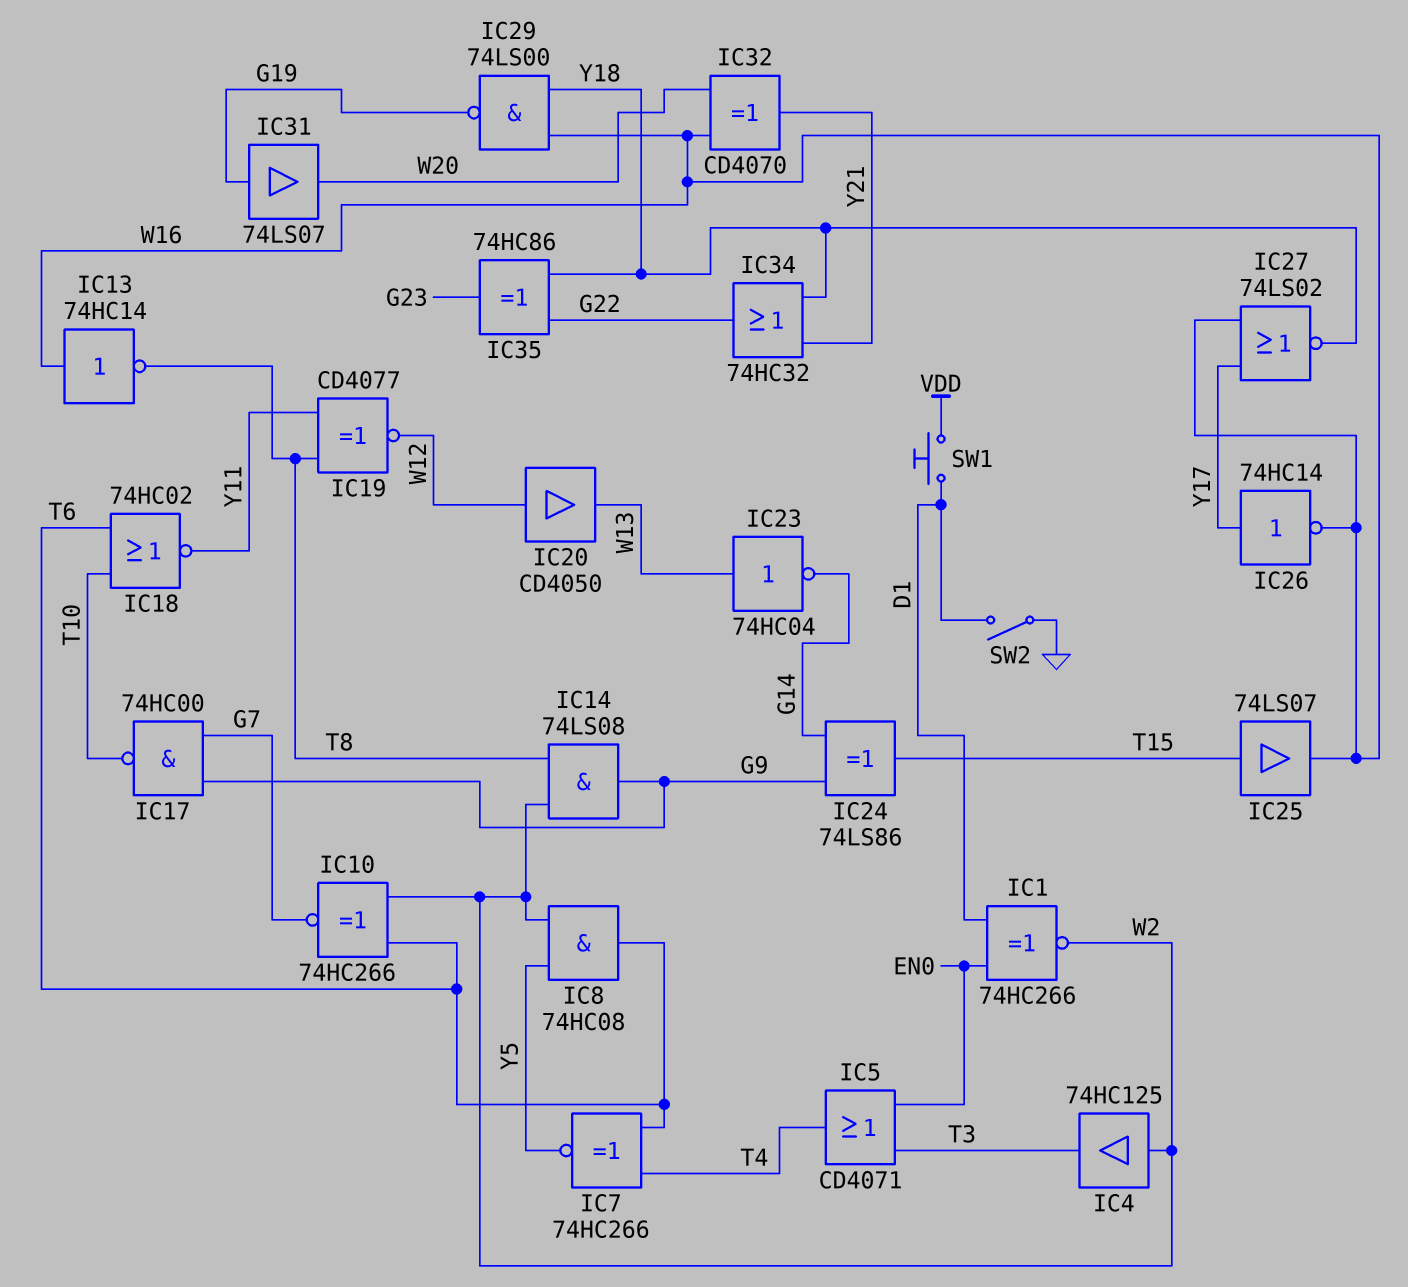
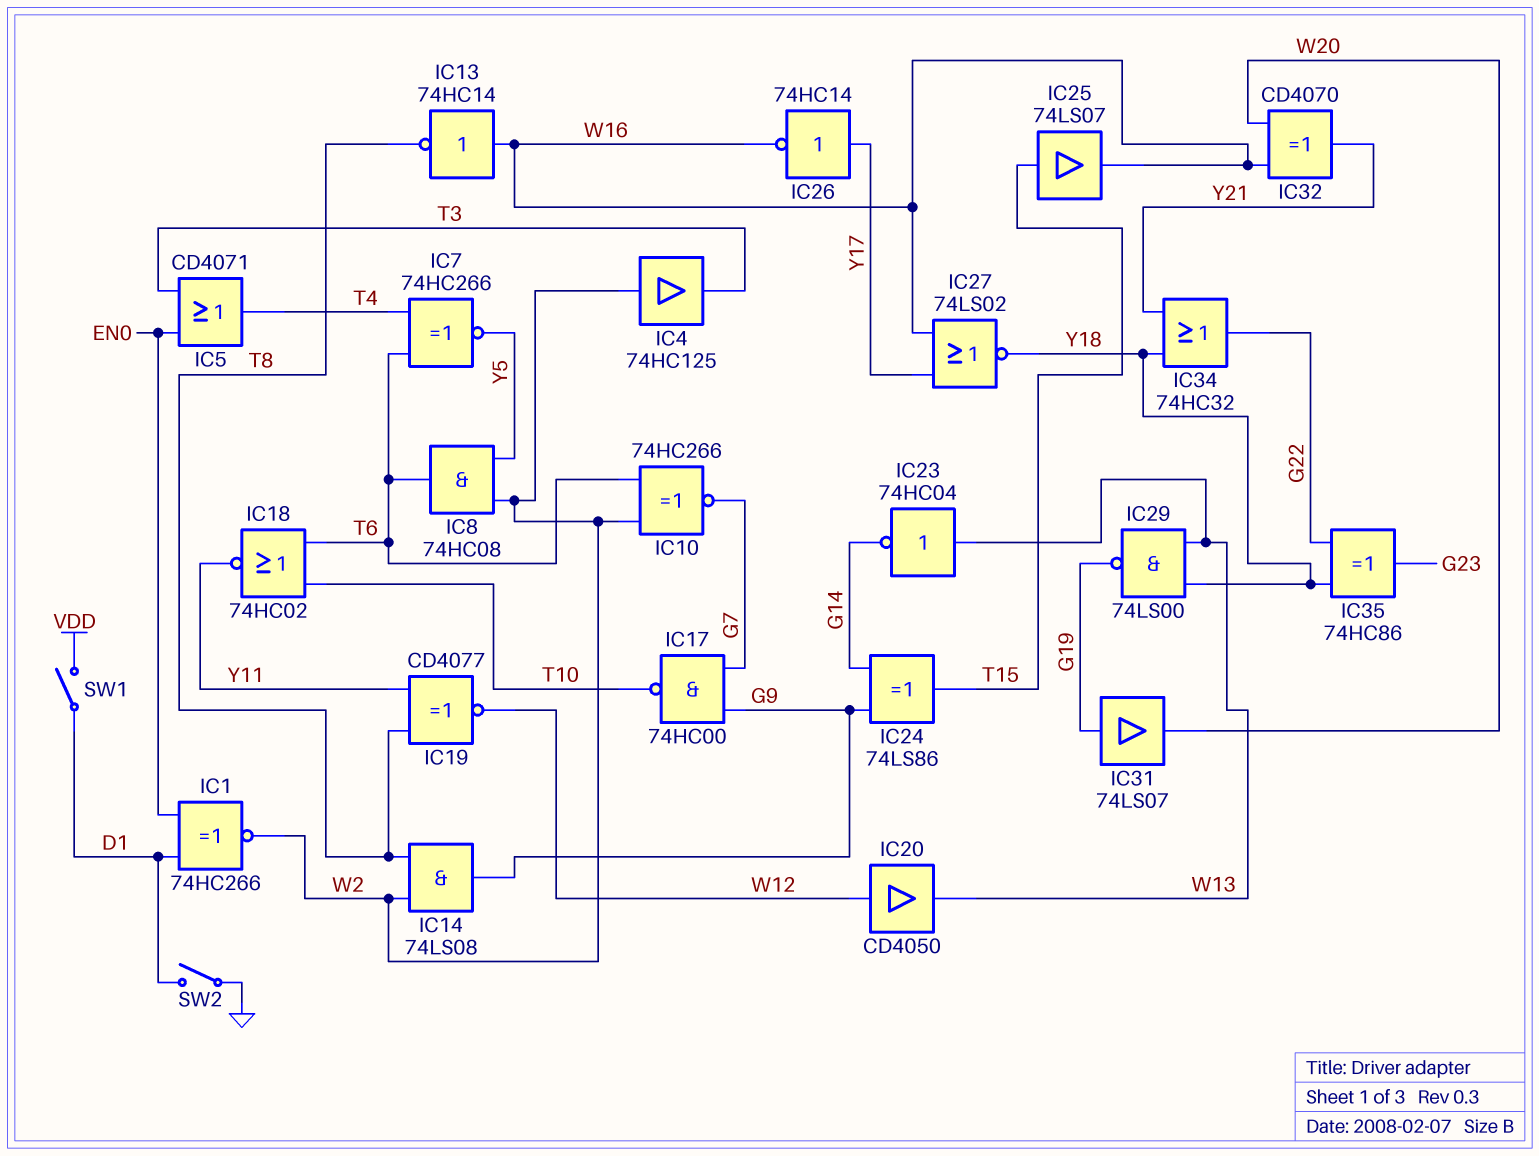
IC29: NAND 74LS00 (in W16, in Y18, out G19) -> NAND 74LS00 (in W13, in Y18, out G19)
SW1: button (D1, VDD) -> switch (D1, VDD)

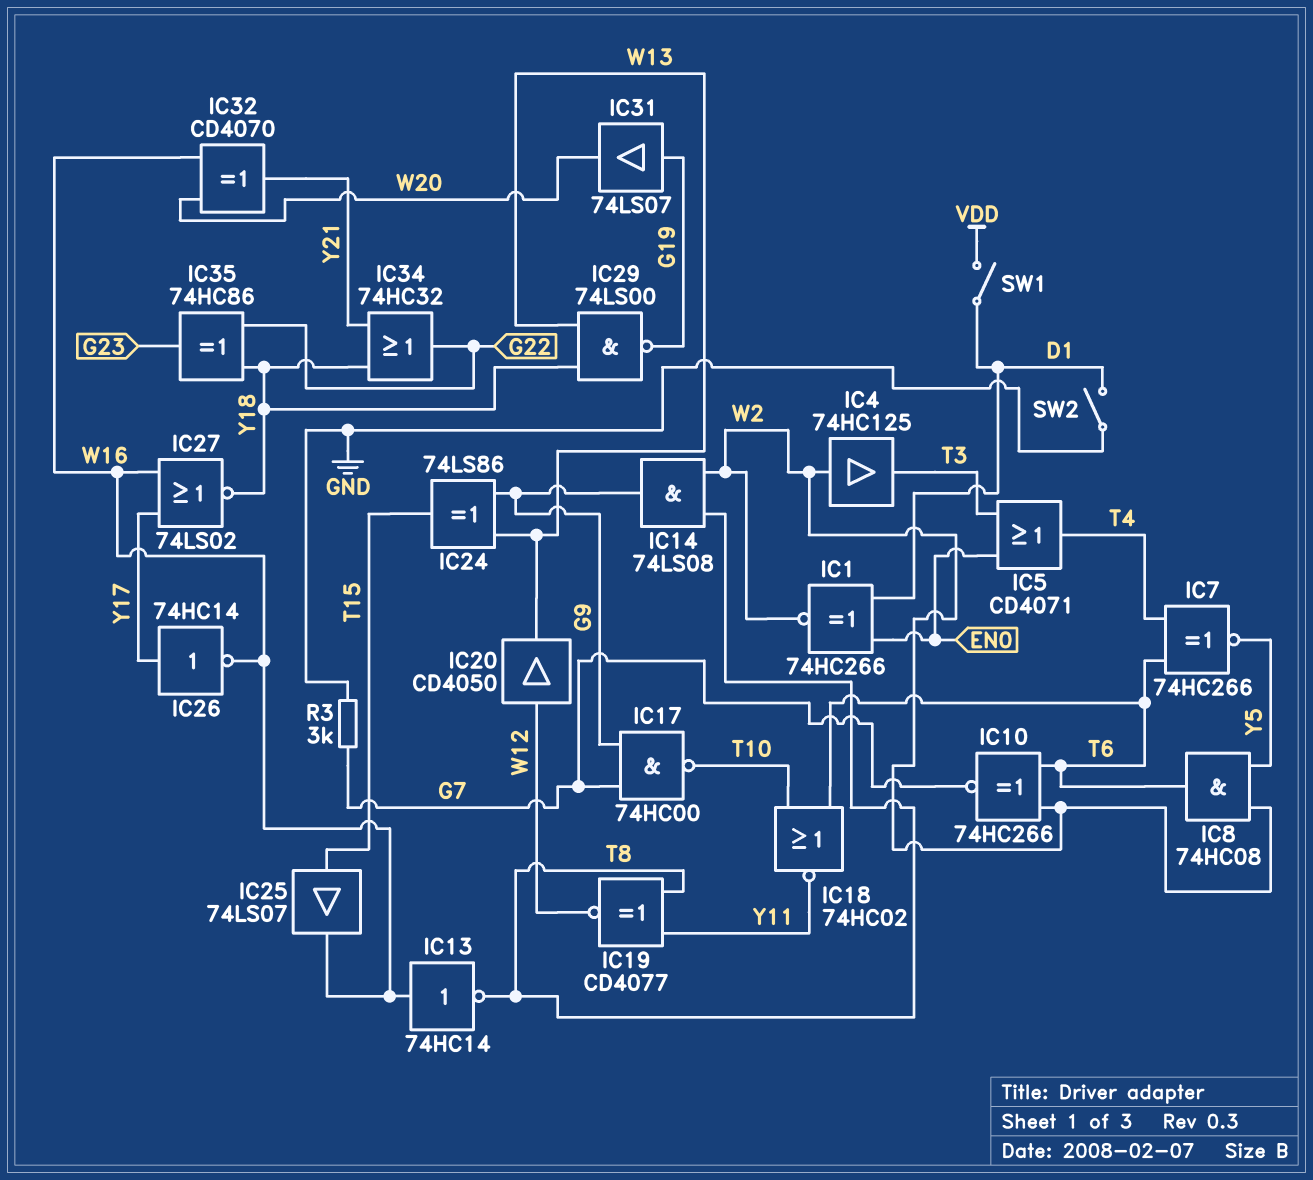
IC23: NOT 74HC04 (in W13, out G14) -> none
IC24: XOR 74LS86 (in G9, in G14, out T15) -> XOR 74LS86 (in G9, in W13, out T15)
R3: none -> 3k (G7, GND)

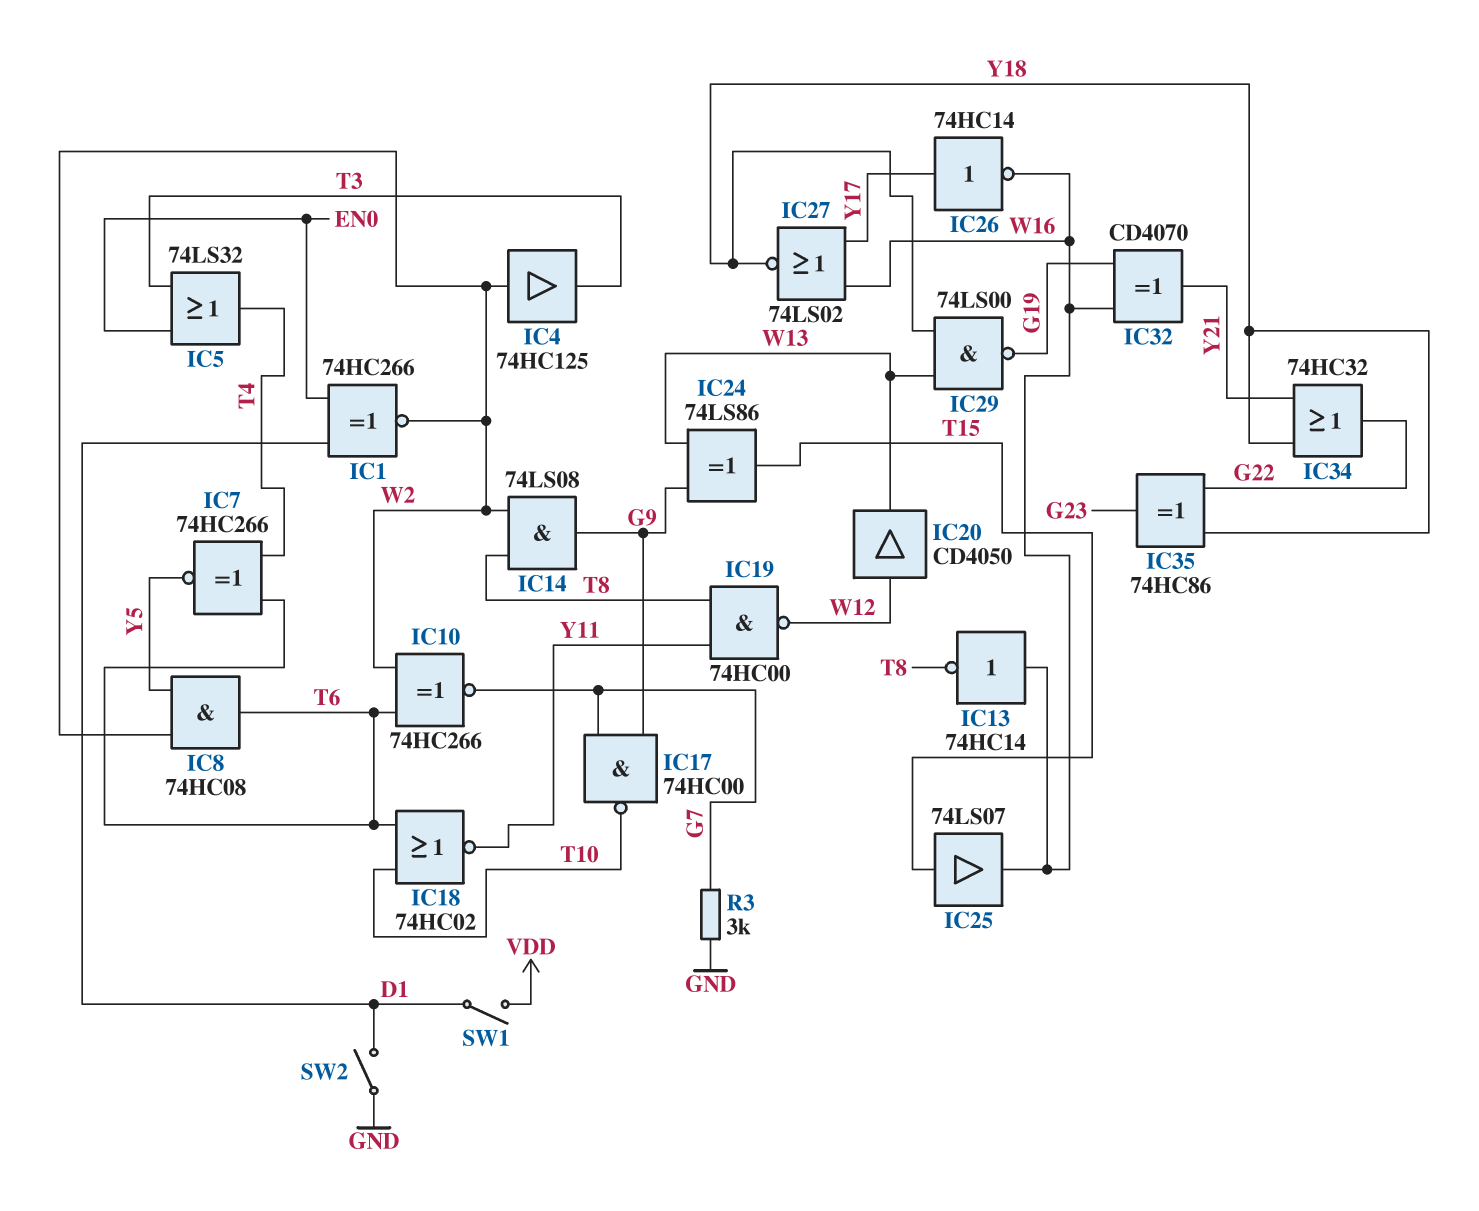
IC5: OR CD4071 (in EN0, in T3, out T4) -> OR 74LS32 (in EN0, in T3, out T4)
IC19: XNOR CD4077 (in T8, in Y11, out W12) -> NAND 74HC00 (in T8, in Y11, out W12)
IC31: buffer 74LS07 (in G19, out W20) -> none
IC32: XOR CD4070 (in W16, in W20, out Y21) -> XOR CD4070 (in G19, in W16, out Y21)

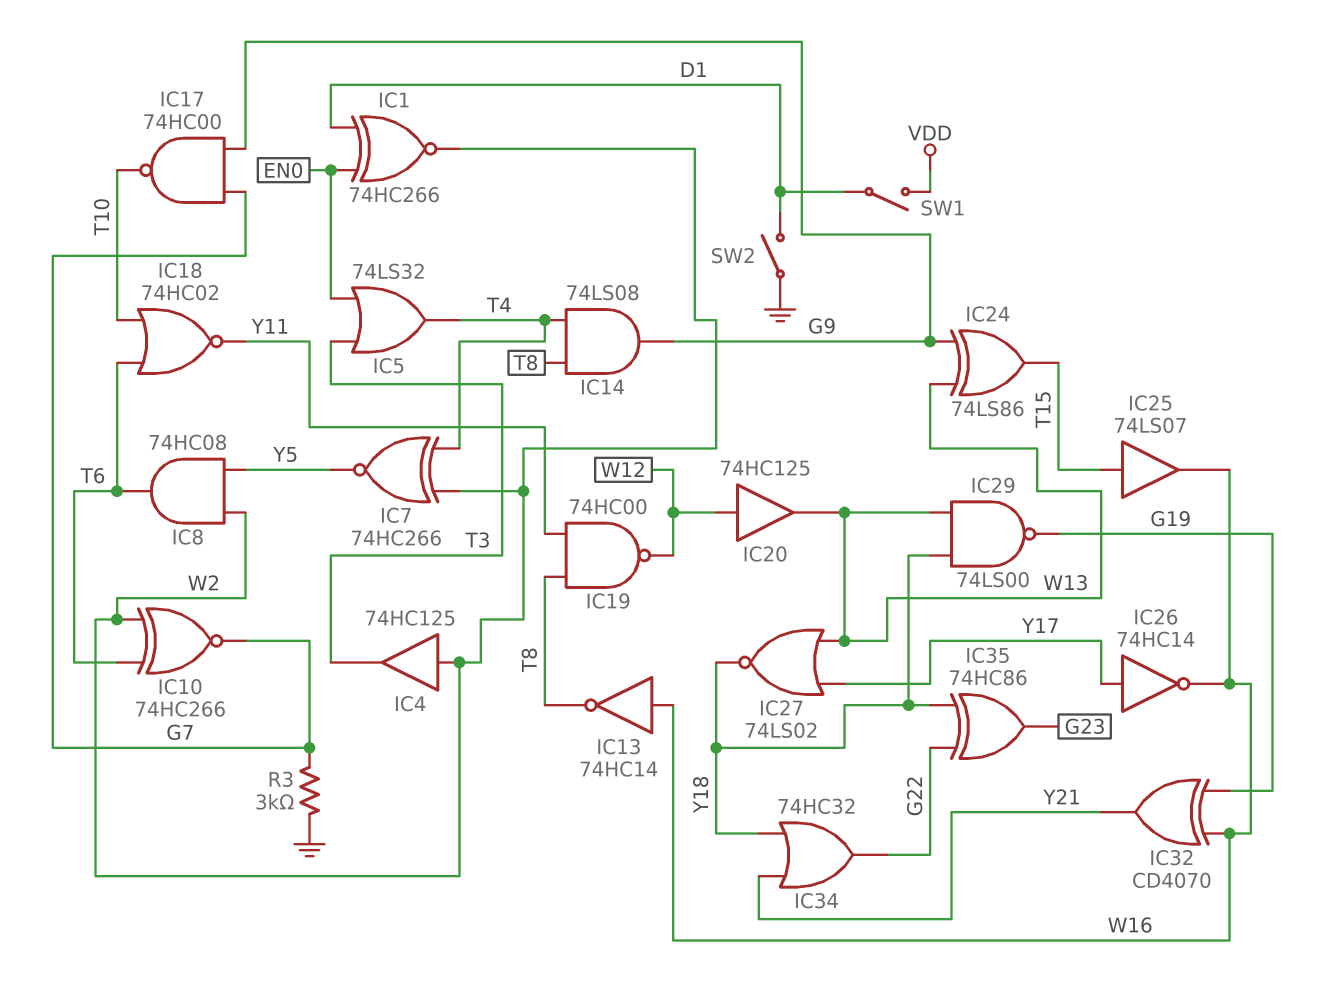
IC7: XNOR 74HC266 (in T4, in T6, out Y5) -> XNOR 74HC266 (in T4, in W2, out Y5)
IC14: AND 74LS08 (in T8, in W2, out G9) -> AND 74LS08 (in T4, in T8, out G9)
IC20: buffer CD4050 (in W12, out W13) -> buffer 74HC125 (in W12, out W13)
IC27: NOR 74LS02 (in W16, in Y17, out Y18) -> NOR 74LS02 (in W13, in Y17, out Y18)

